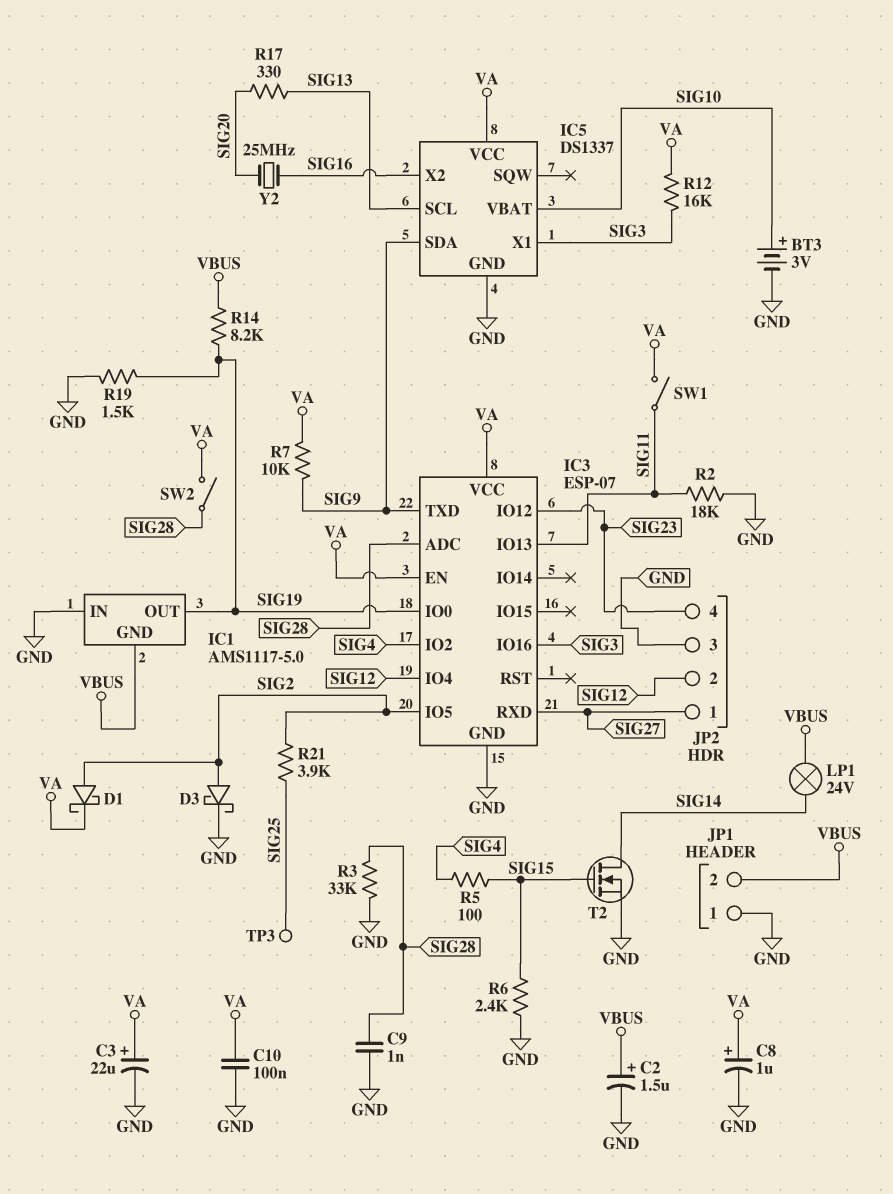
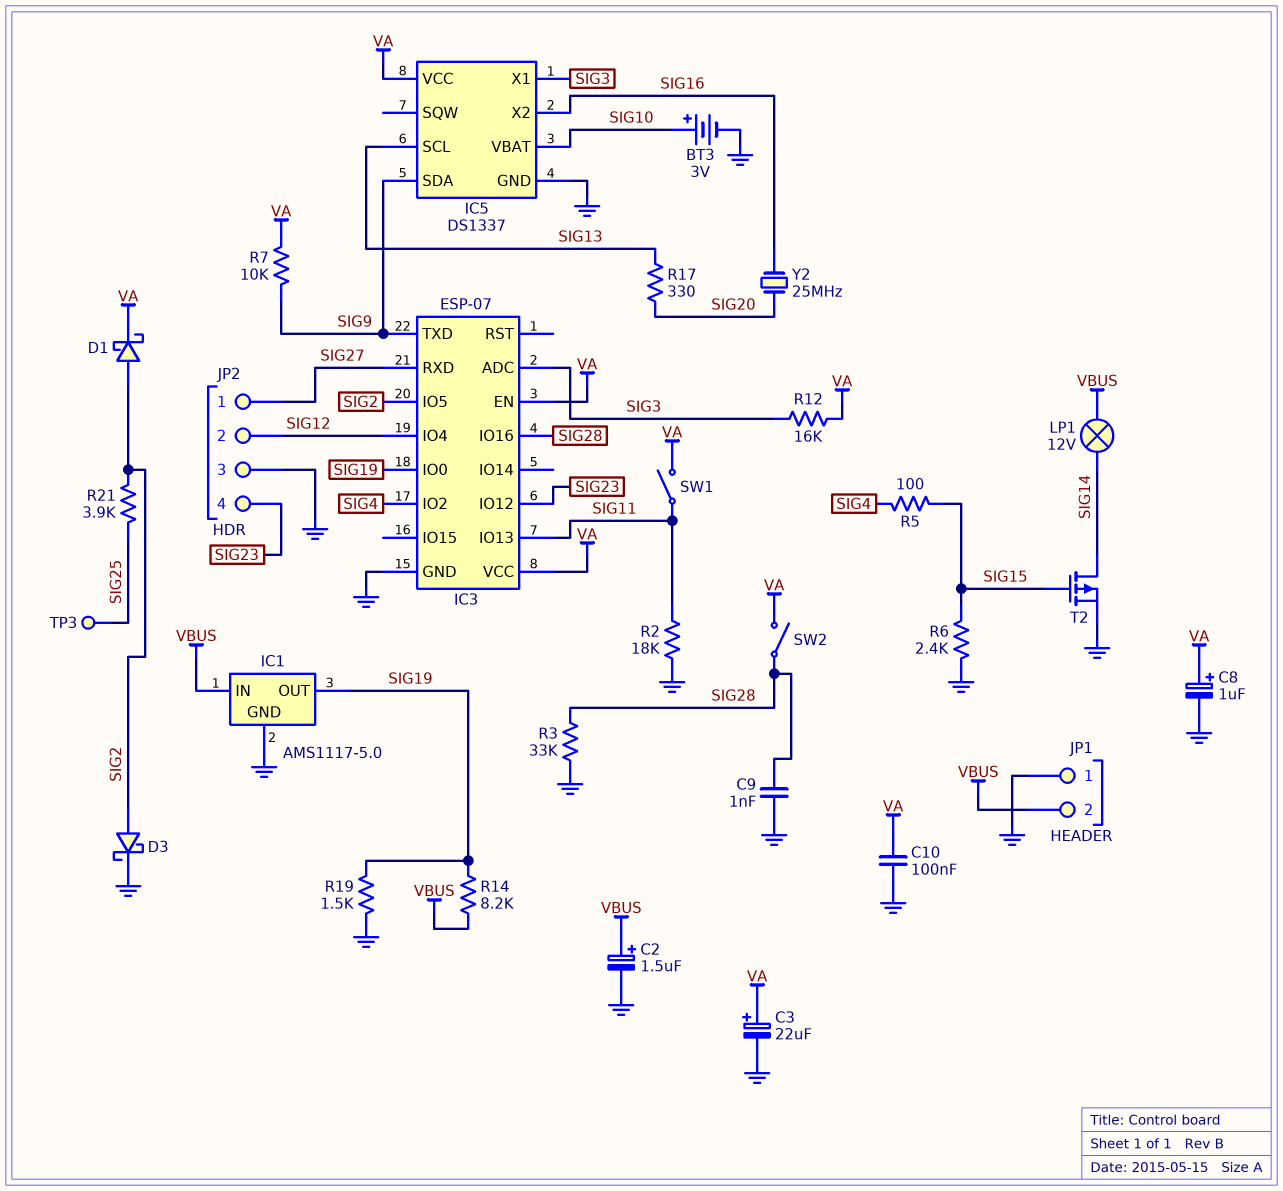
IC1 pin GND: VBUS -> GND
IC1 pin IN: GND -> VBUS
IC3 pin ADC: SIG28 -> SIG3
IC3 pin IO16: SIG3 -> SIG28
LP1: lamp 24V (SIG14, VBUS) -> lamp 12V (SIG14, VBUS)
T2: NMOS (G SIG15, D SIG14, S GND) -> PMOS (G SIG15, D SIG14, S GND)

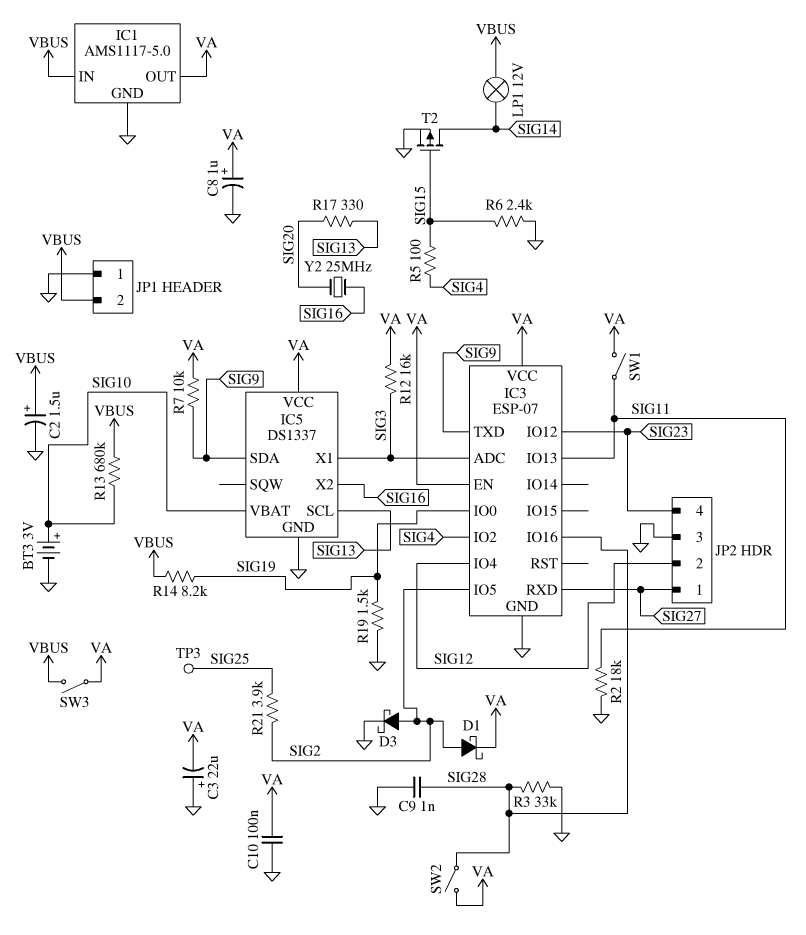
C3: 22uF (plus VA, minus GND) -> 22uF (plus GND, minus VA)
IC1 pin OUT: SIG19 -> VA
R13: none -> 680k (SIG10, VBUS)
SW3: none -> switch (VA, VBUS)

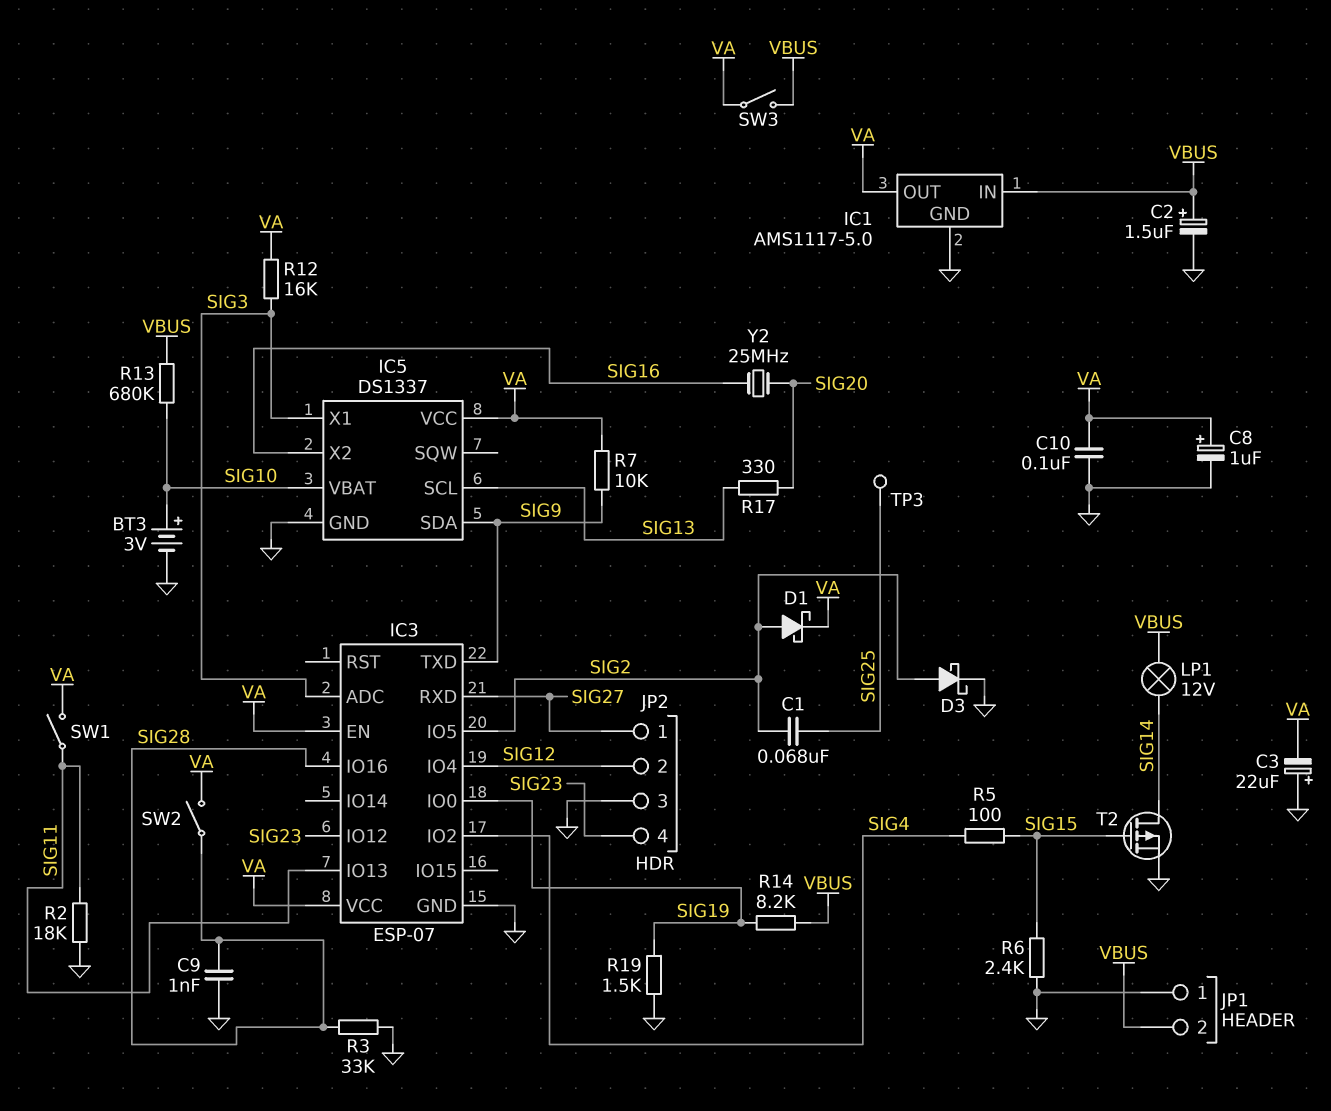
C1: none -> 68nF (SIG2, SIG25)
R21: 3.9k (SIG2, SIG25) -> none

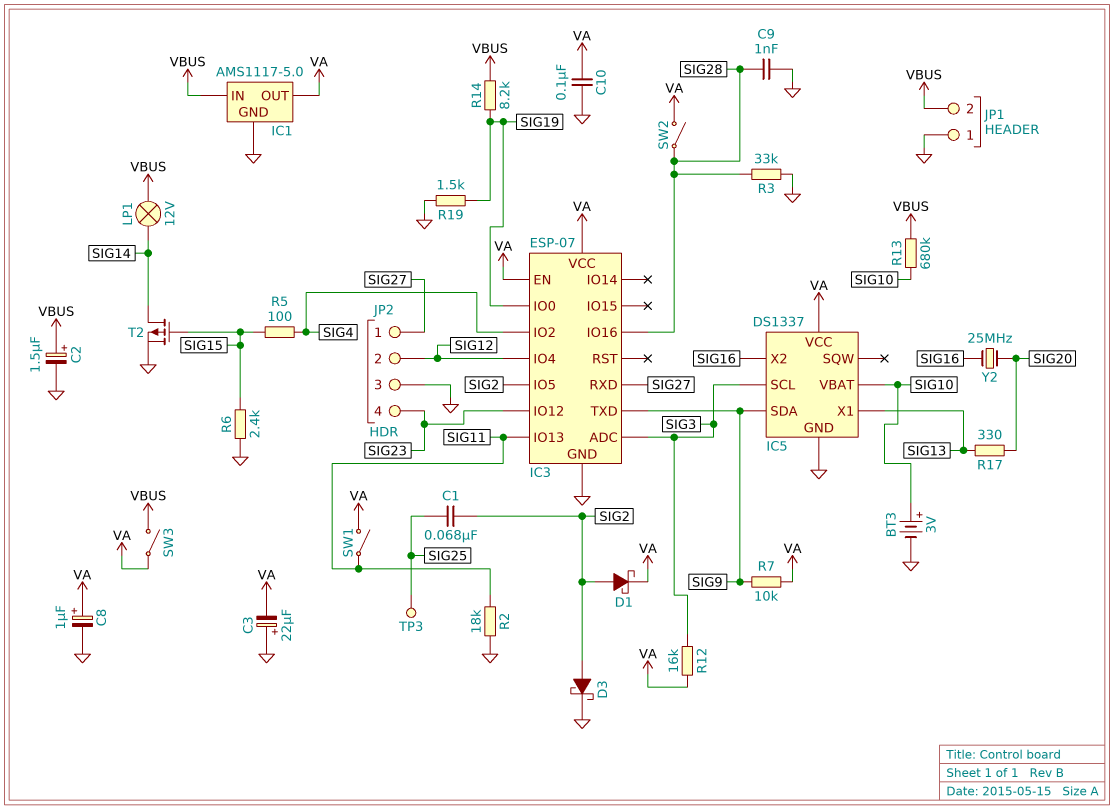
IC5 pin SCL: SIG13 -> SIG3
IC5 pin X1: SIG3 -> SIG13

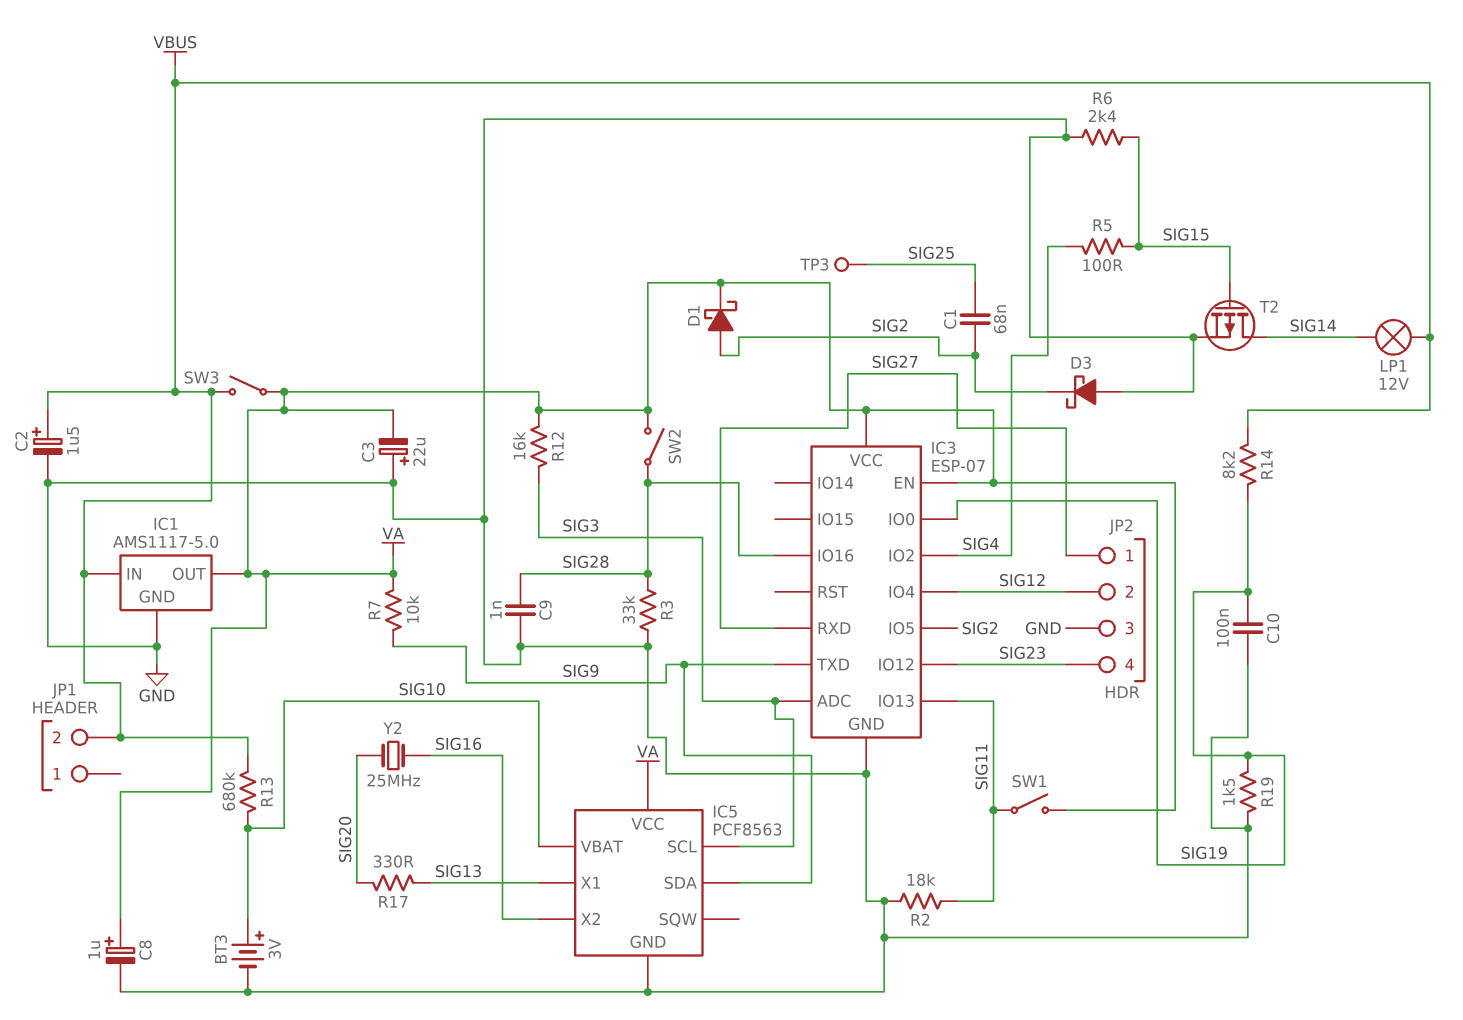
C10: 100nF (GND, VA) -> 100nF (GND, SIG19)
D3: schottky (A SIG2, K GND) -> schottky (A GND, K SIG2)
IC5: DS1337 -> PCF8563
JP1 pin 1: GND -> none

